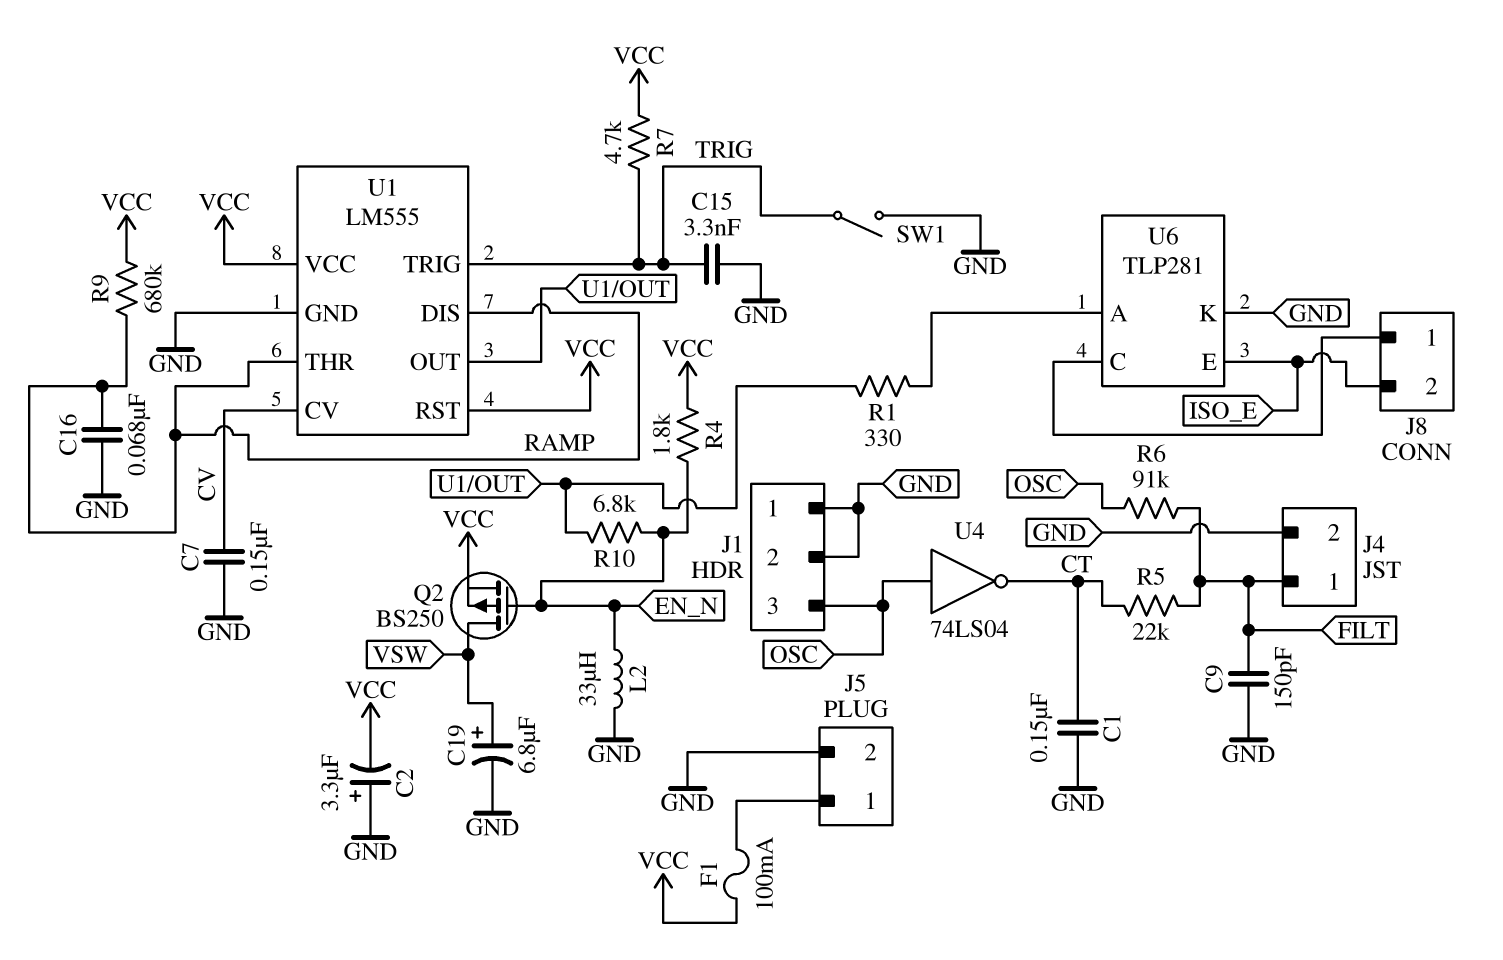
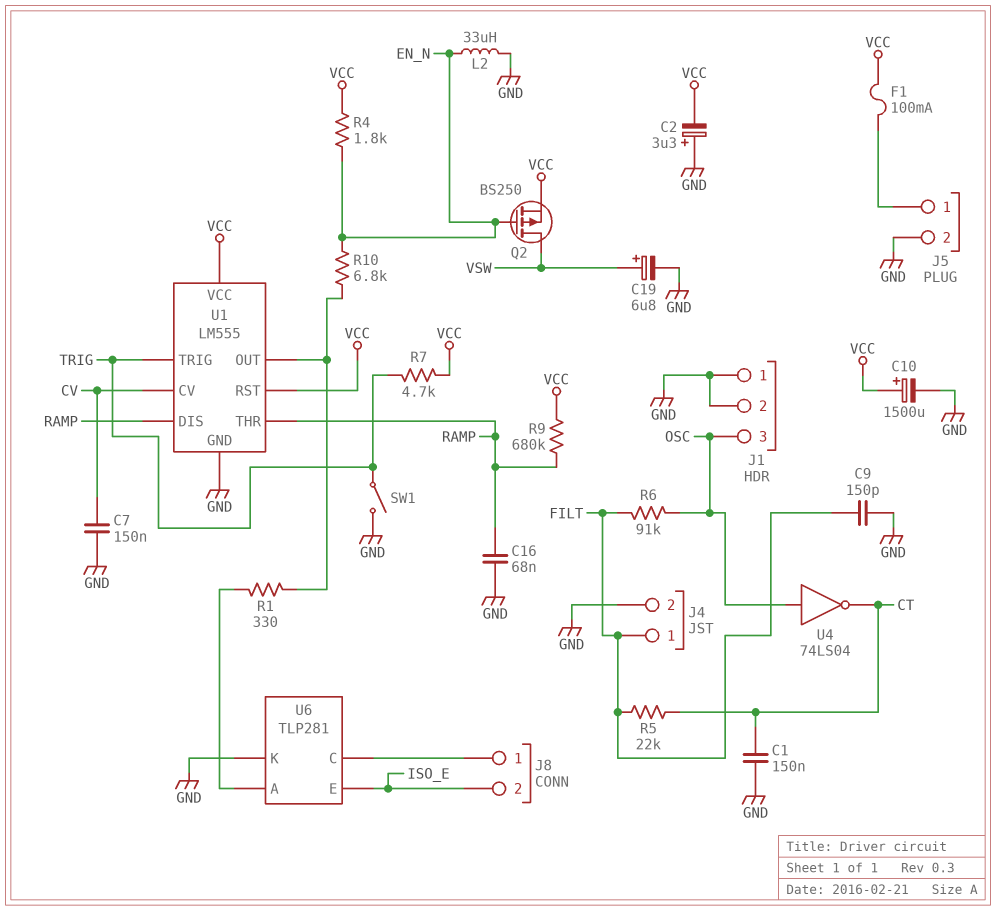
C10: none -> 1500uF (plus VCC, minus GND)
C15: 3.3nF (GND, TRIG) -> none

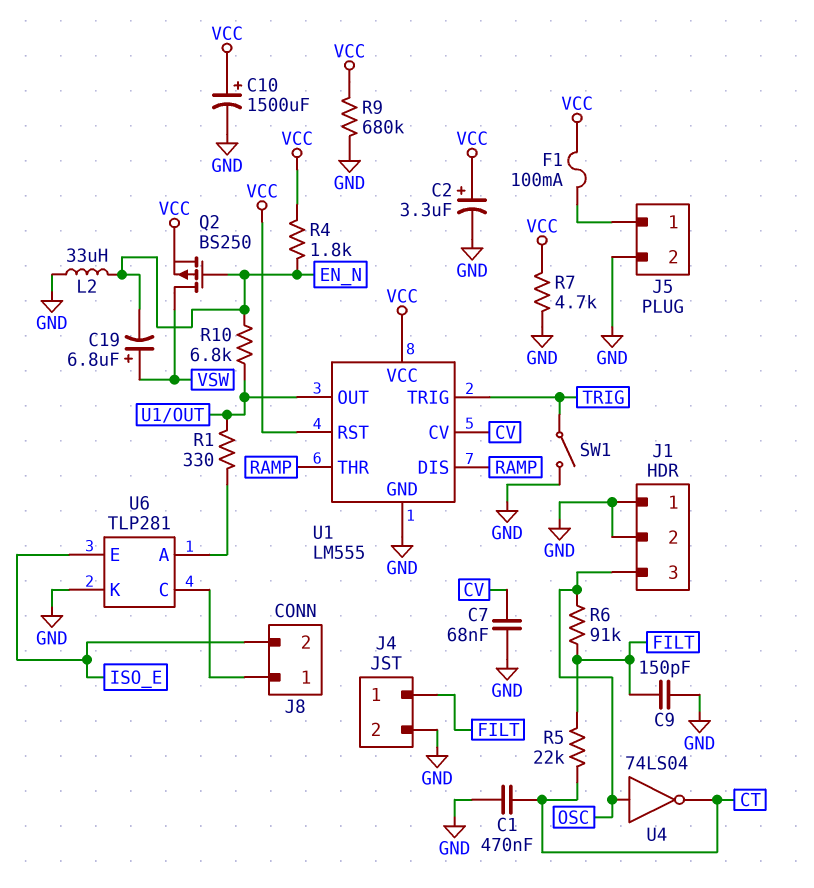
C1: 150nF (CT, GND) -> 470nF (CT, GND)
C2: 3.3uF (plus GND, minus VCC) -> 3.3uF (plus VCC, minus GND)
C7: 150nF (CV, GND) -> 68nF (CV, GND)
C16: 68nF (GND, RAMP) -> none
C19: 6.8uF (plus VSW, minus GND) -> 6.8uF (plus VSW, minus EN_N)
R7: 4.7k (TRIG, VCC) -> 4.7k (GND, VCC)
R9: 680k (RAMP, VCC) -> 680k (GND, VCC)

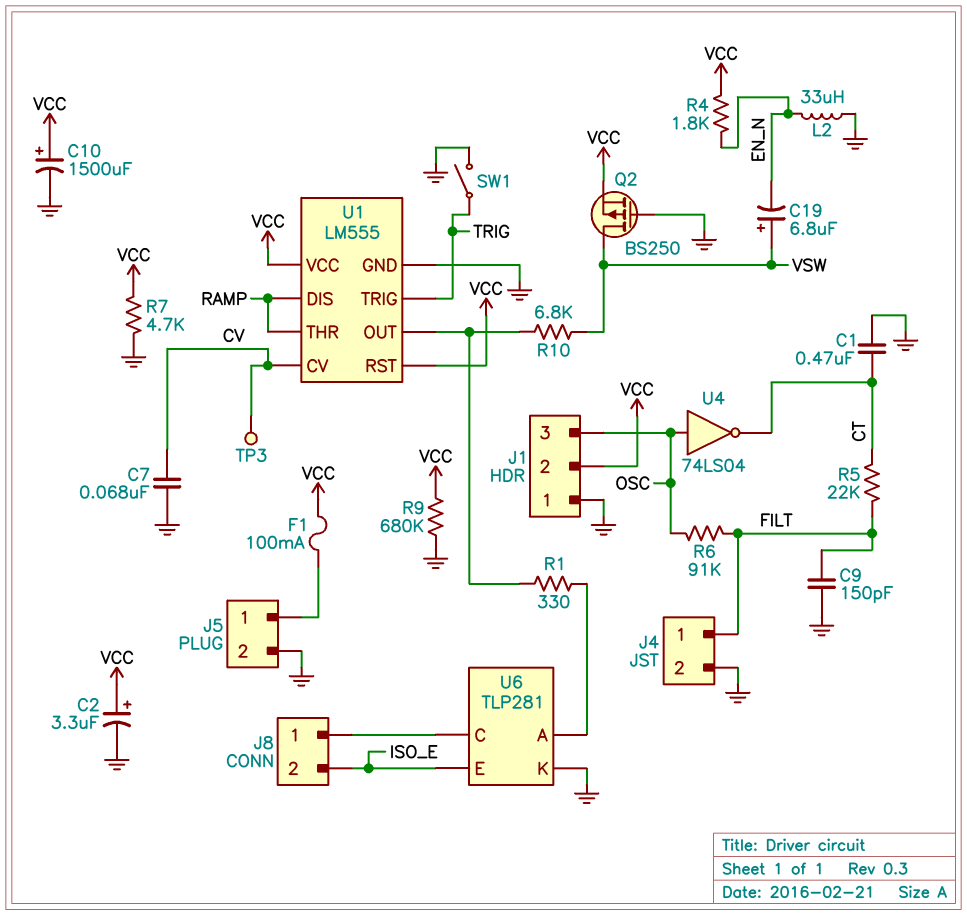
J1 pin 2: GND -> VCC
Q2: PMOS BS250 (G EN_N, D VSW, S VCC) -> PMOS BS250 (G GND, D VSW, S VCC)
R10: 6.8k (EN_N, U1/OUT) -> 6.8k (U1/OUT, VSW)
TP3: none -> test point (CV)

